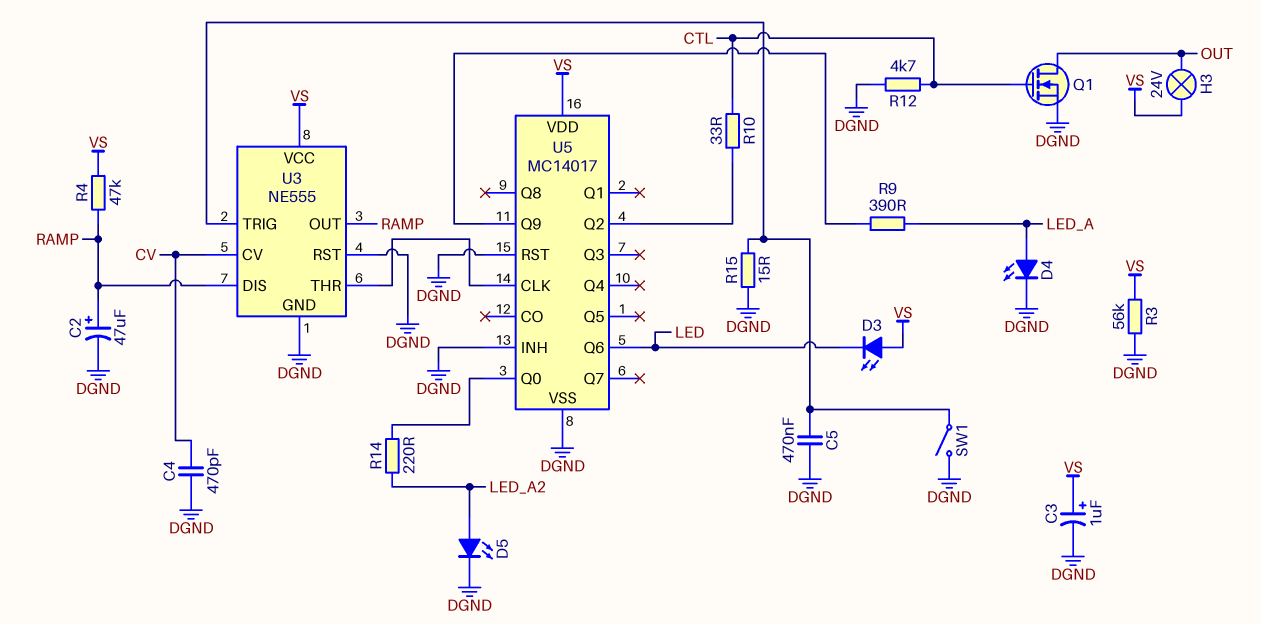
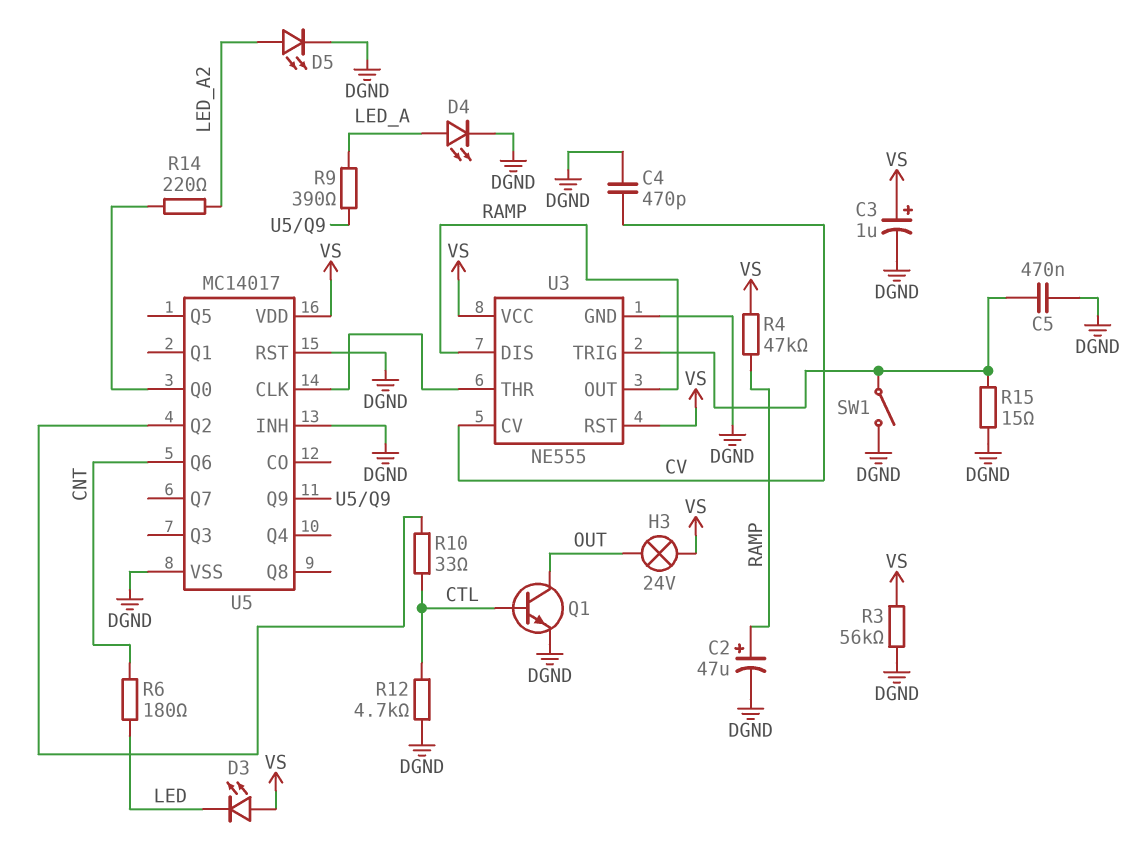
Q1: NMOS (G CTL, D OUT, S DGND) -> NPN (B CTL, C OUT, E DGND)
R6: none -> 180 (CNT, LED)
U3 pin RST: DGND -> VS
U5 pin Q6: LED -> CNT

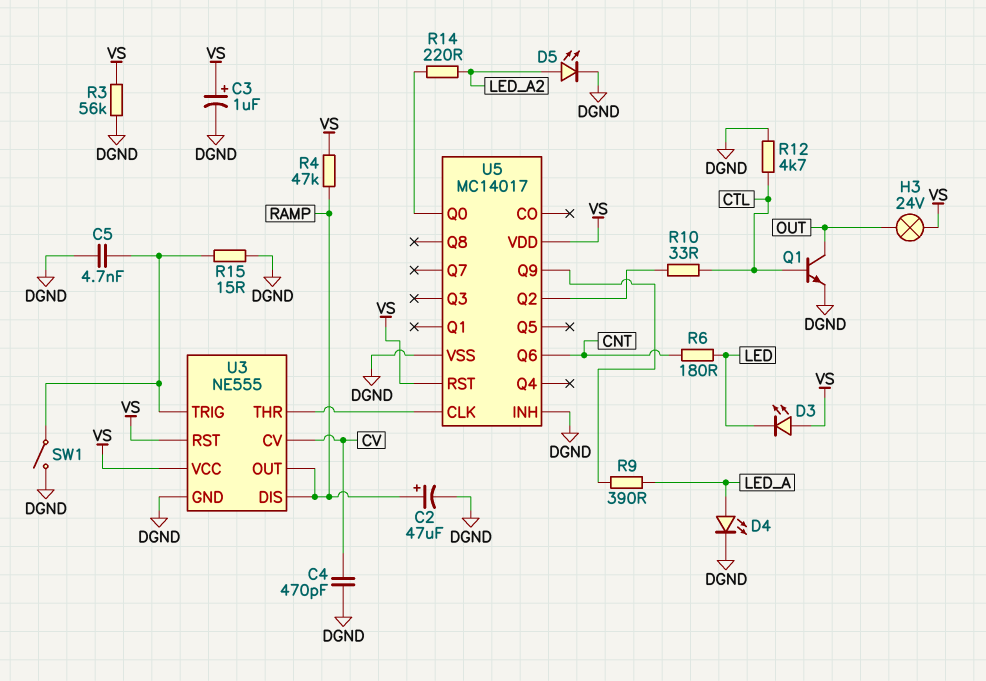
C5: 470nF (DGND, U3/TRIG) -> 4.7nF (DGND, U3/TRIG)
U5 pin RST: DGND -> VS

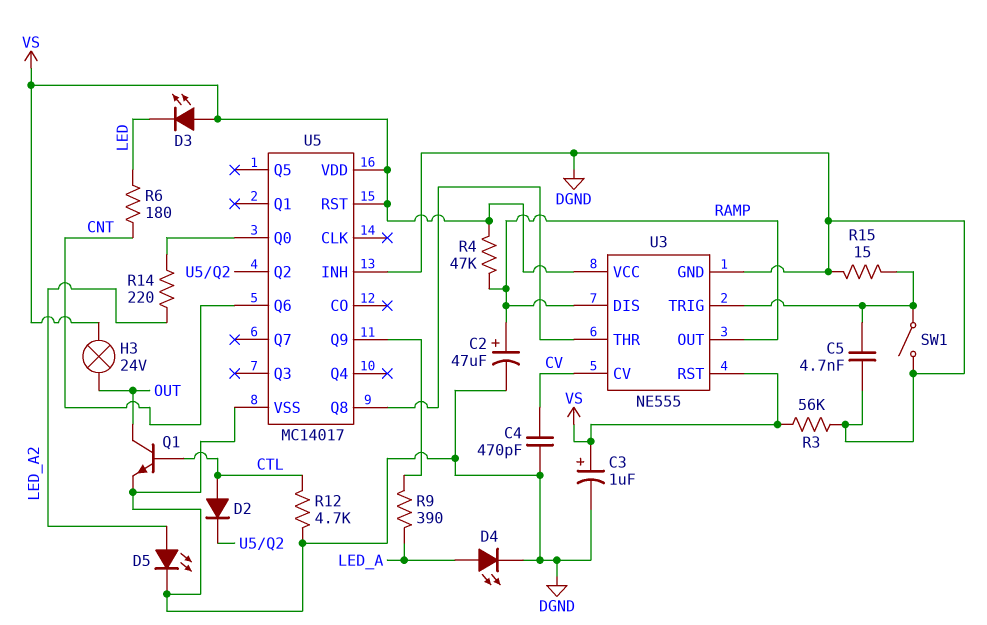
D2: none -> diode (A CTL, K U5/Q2)
R10: 33 (CTL, U5/Q2) -> none
U5 pin CLK: U3/THR -> none
U5 pin Q8: none -> U3/THR

